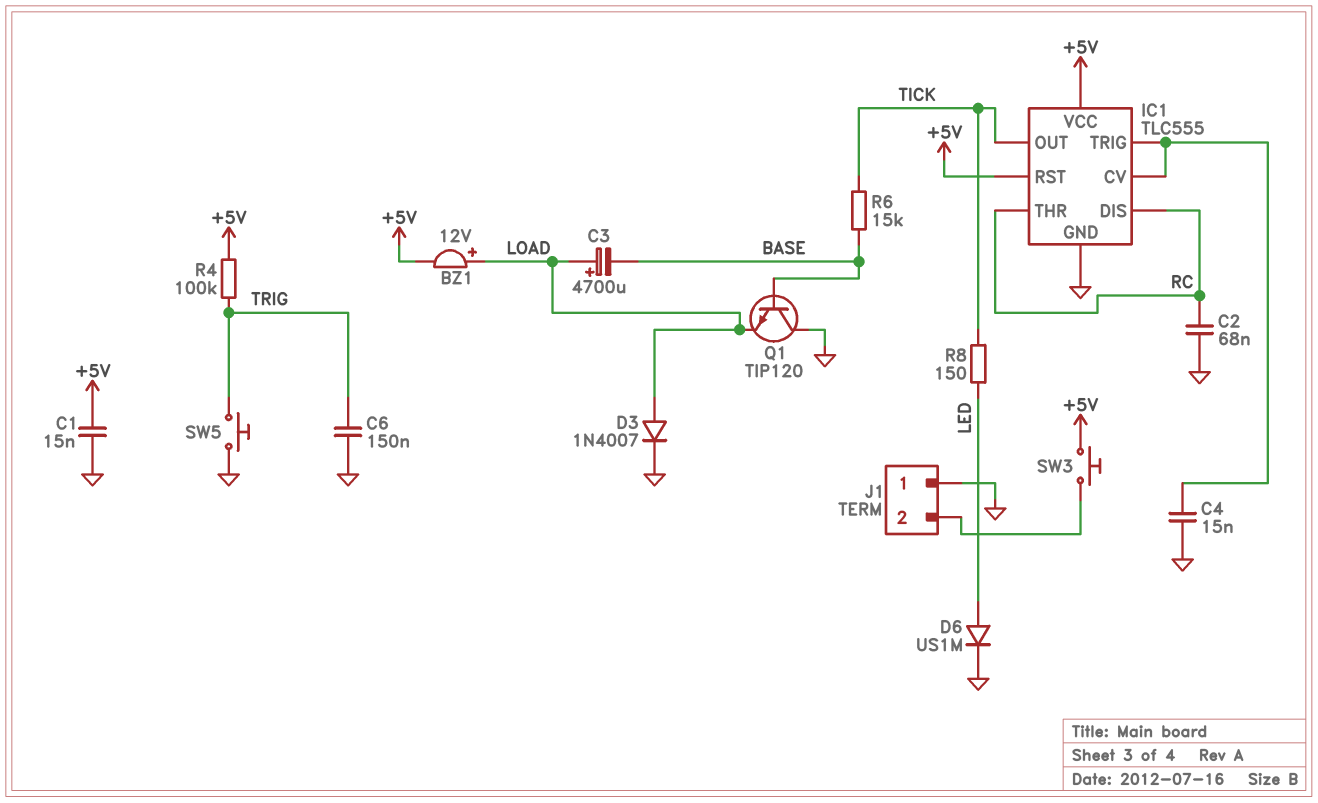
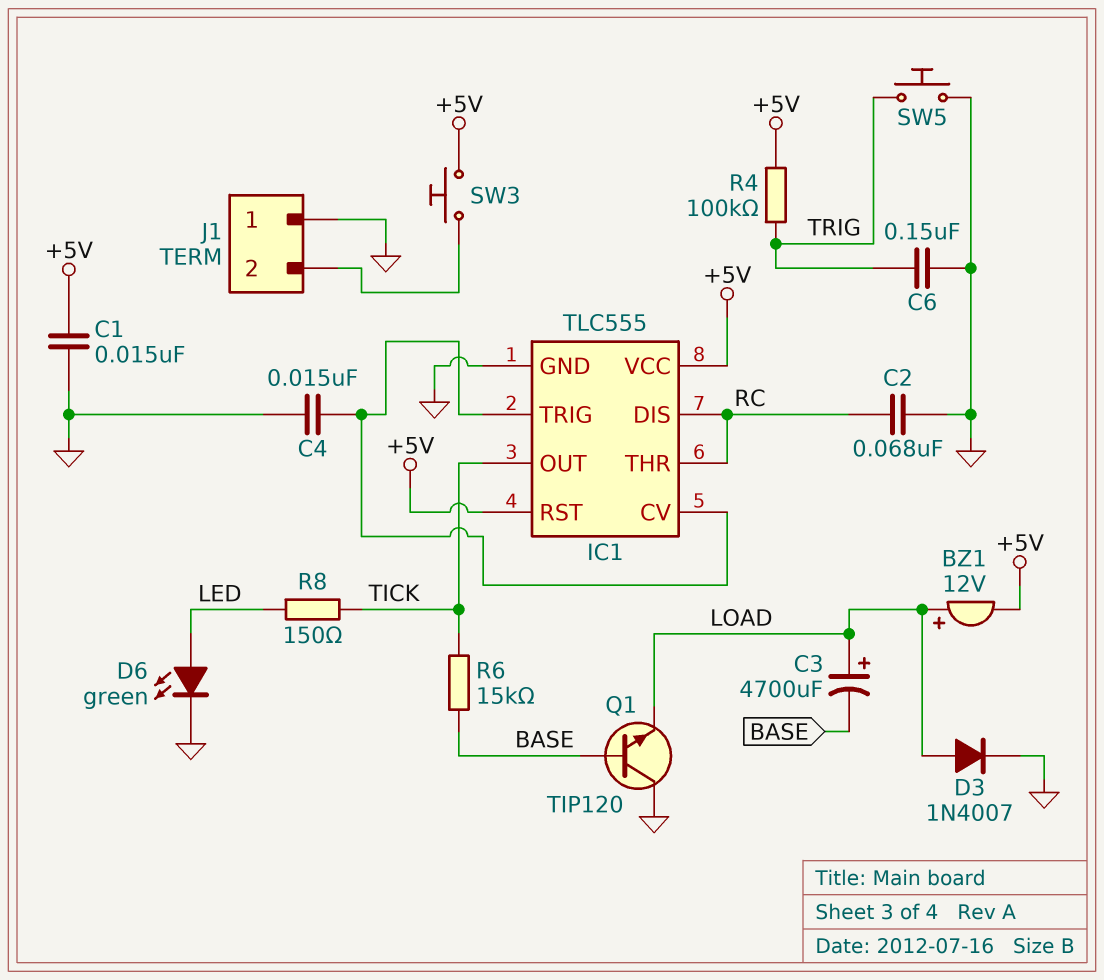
D6: diode US1M (A LED, K GND) -> LED green (A LED, K GND)

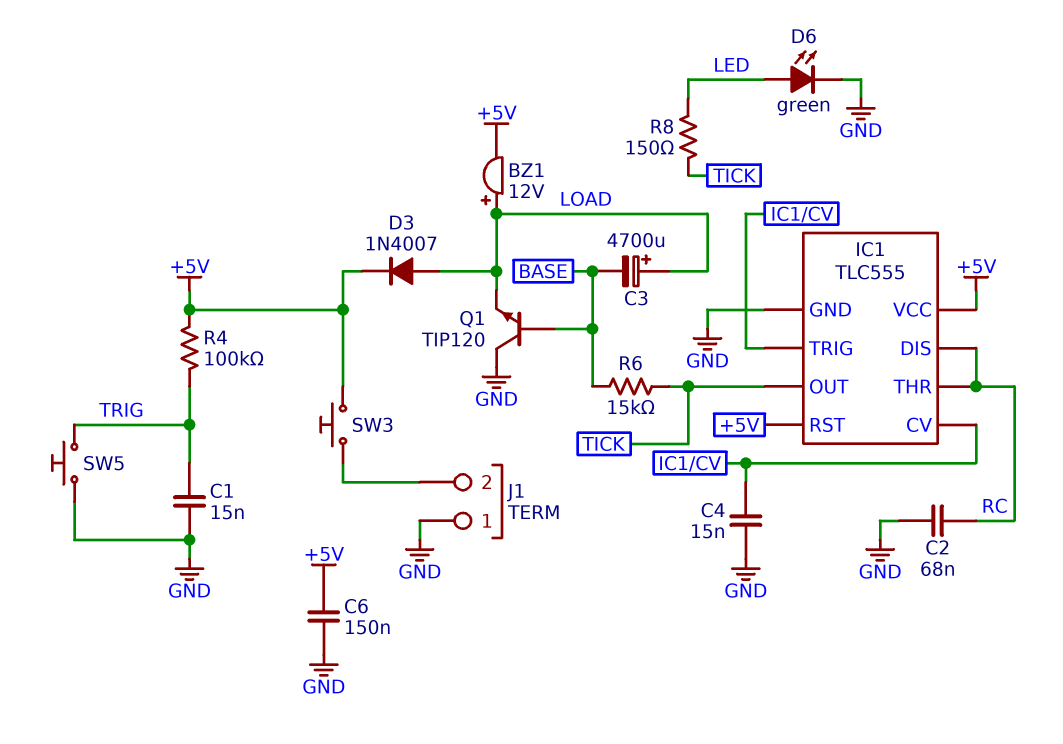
C1: 15nF (+5V, GND) -> 15nF (GND, TRIG)
C6: 150nF (GND, TRIG) -> 150nF (+5V, GND)
D3: diode 1N4007 (A LOAD, K GND) -> diode 1N4007 (A LOAD, K +5V)

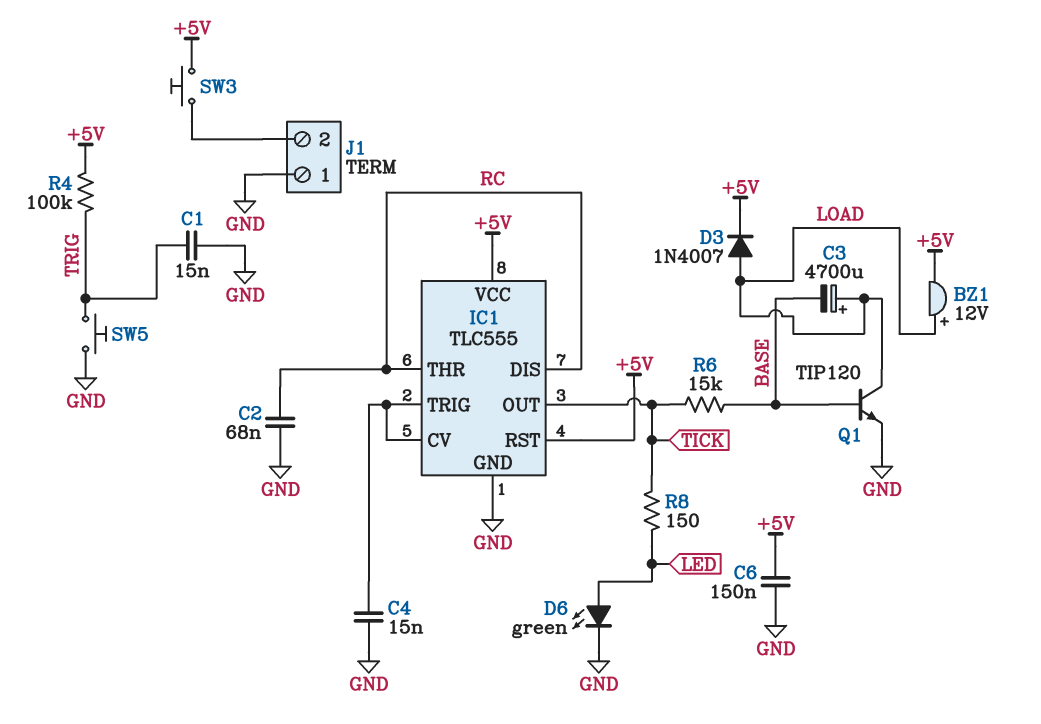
Q1: NPN TIP120 (B BASE, C GND, E LOAD) -> NPN TIP120 (B BASE, C LOAD, E GND)

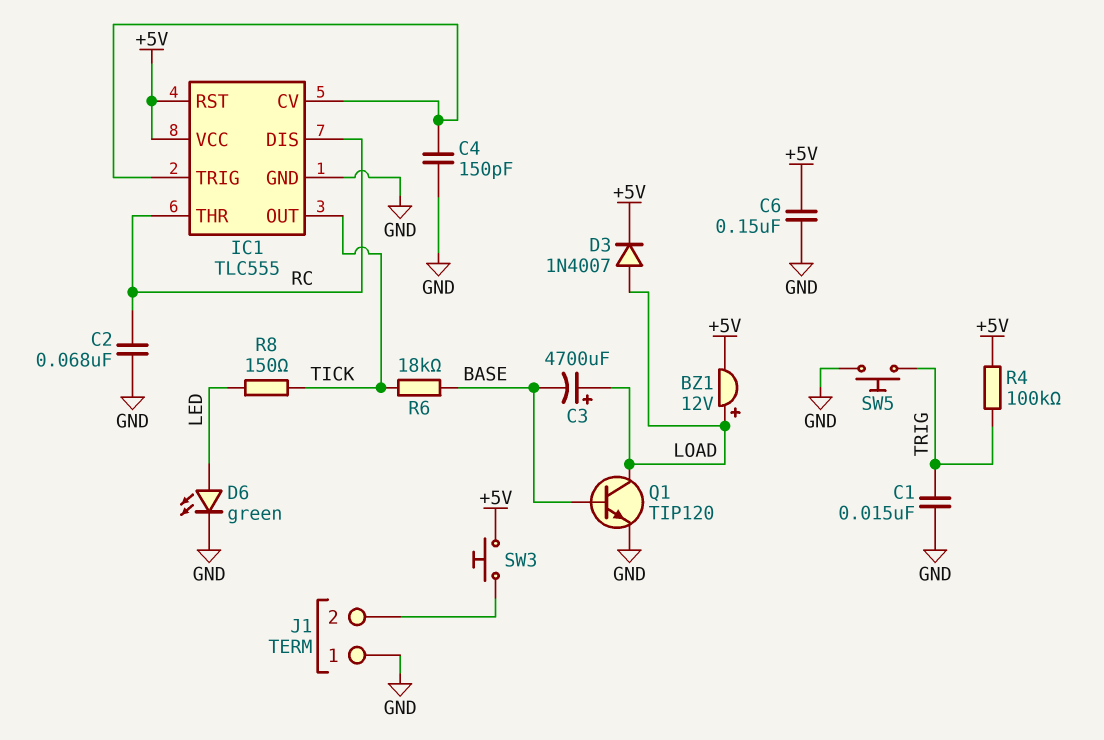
C4: 15nF (GND, IC1/CV) -> 150pF (GND, IC1/CV)
R6: 15k (BASE, TICK) -> 18k (BASE, TICK)

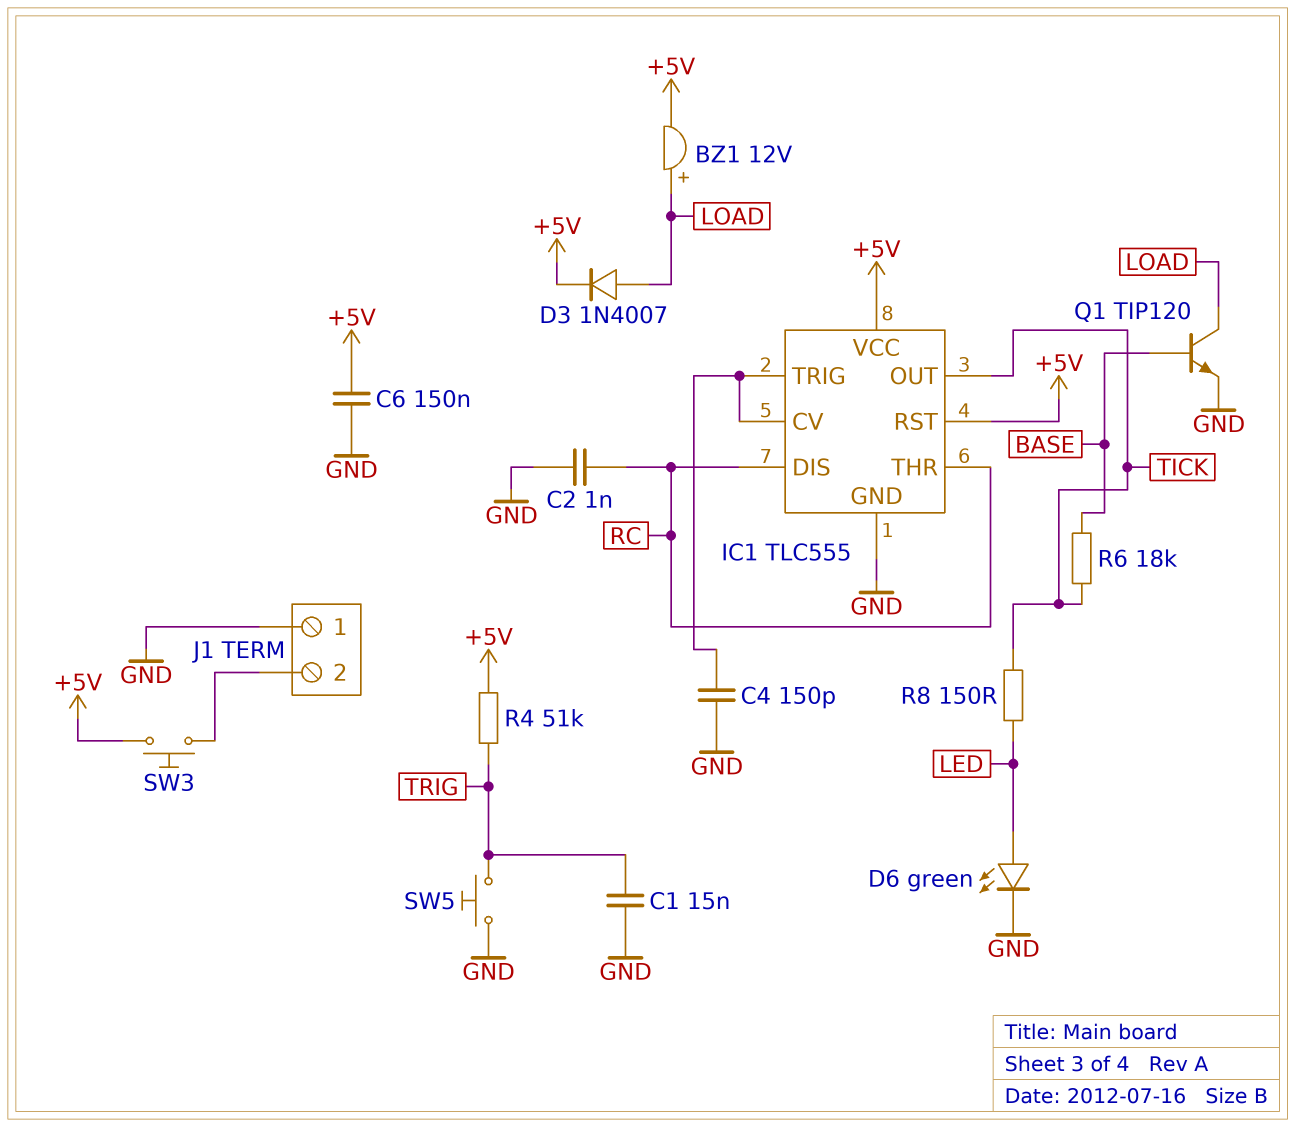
C2: 68nF (GND, RC) -> 1nF (GND, RC)
C3: 4700uF (plus LOAD, minus BASE) -> none
R4: 100k (+5V, TRIG) -> 51k (+5V, TRIG)

